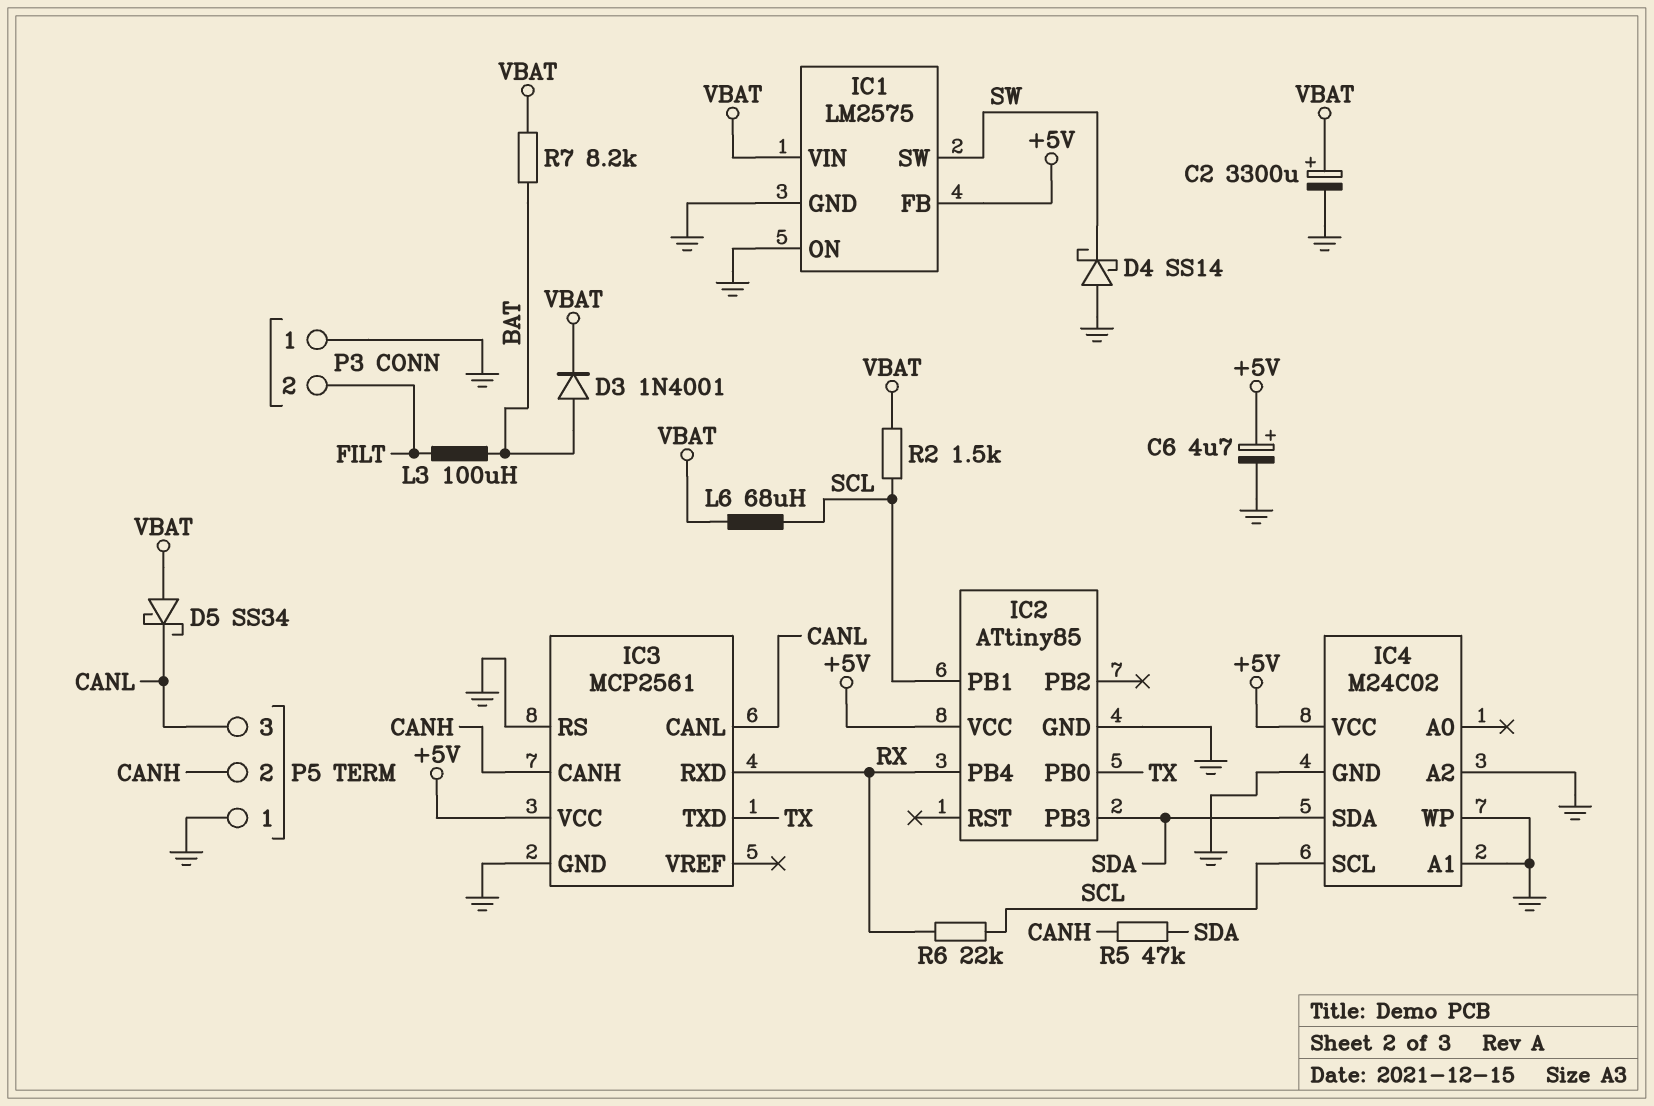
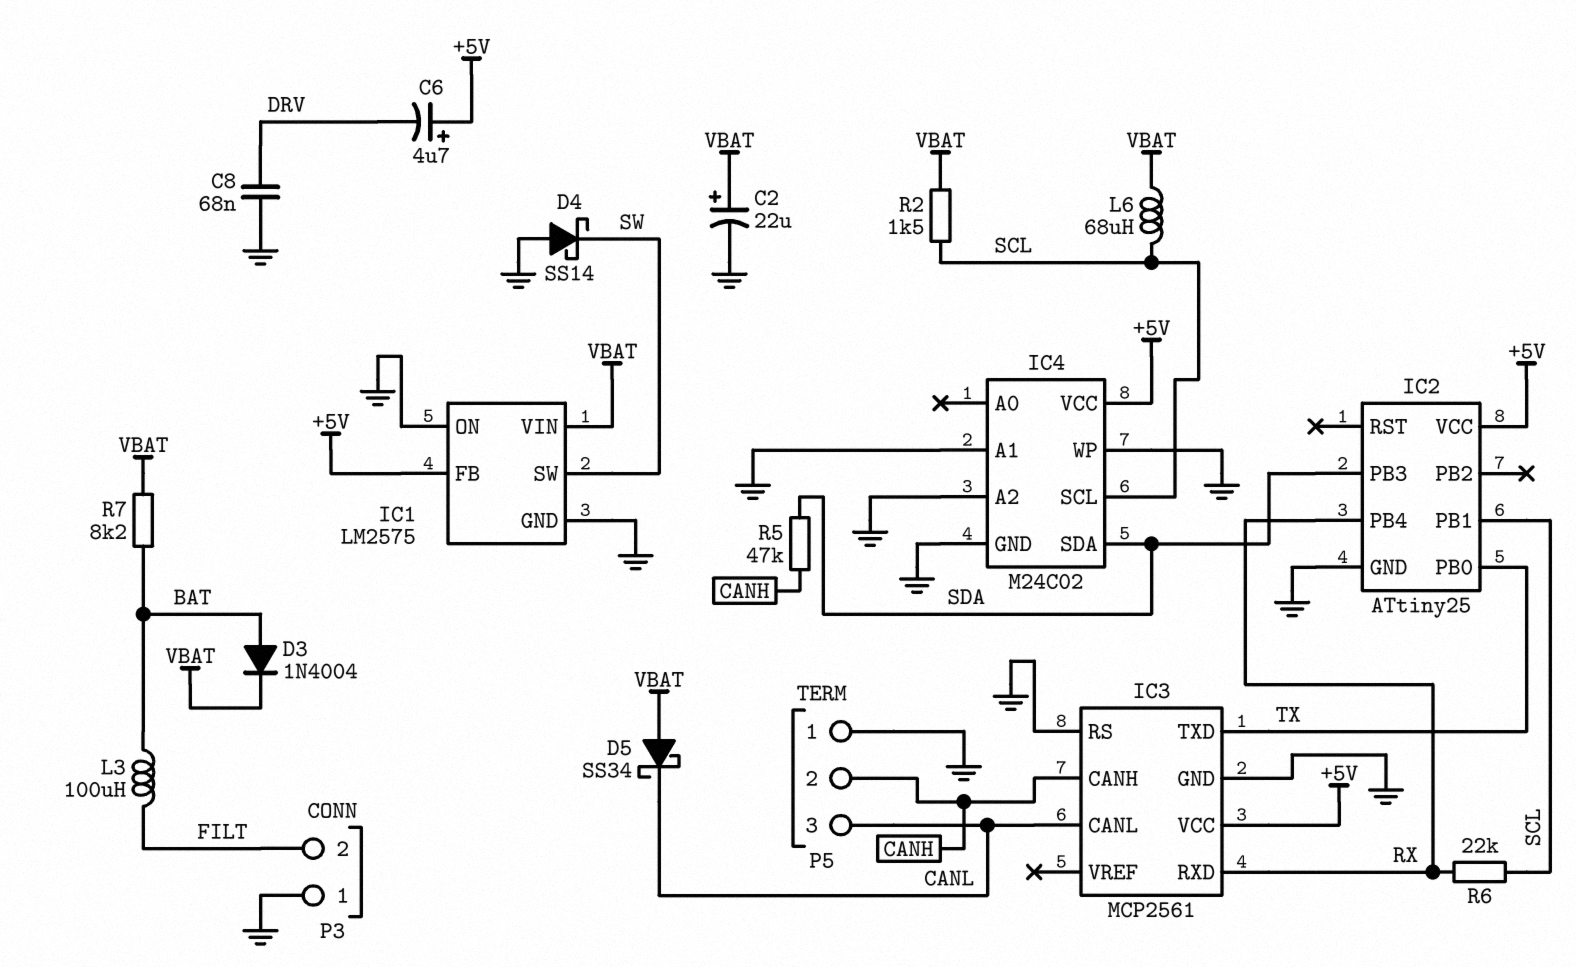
C2: 3300uF (plus VBAT, minus GND) -> 22uF (plus VBAT, minus GND)
C6: 4.7uF (plus +5V, minus GND) -> 4.7uF (plus +5V, minus DRV)
C8: none -> 68nF (DRV, GND)
D3: diode 1N4001 (A BAT, K VBAT) -> diode 1N4004 (A BAT, K VBAT)
IC2: ATtiny85 -> ATtiny25

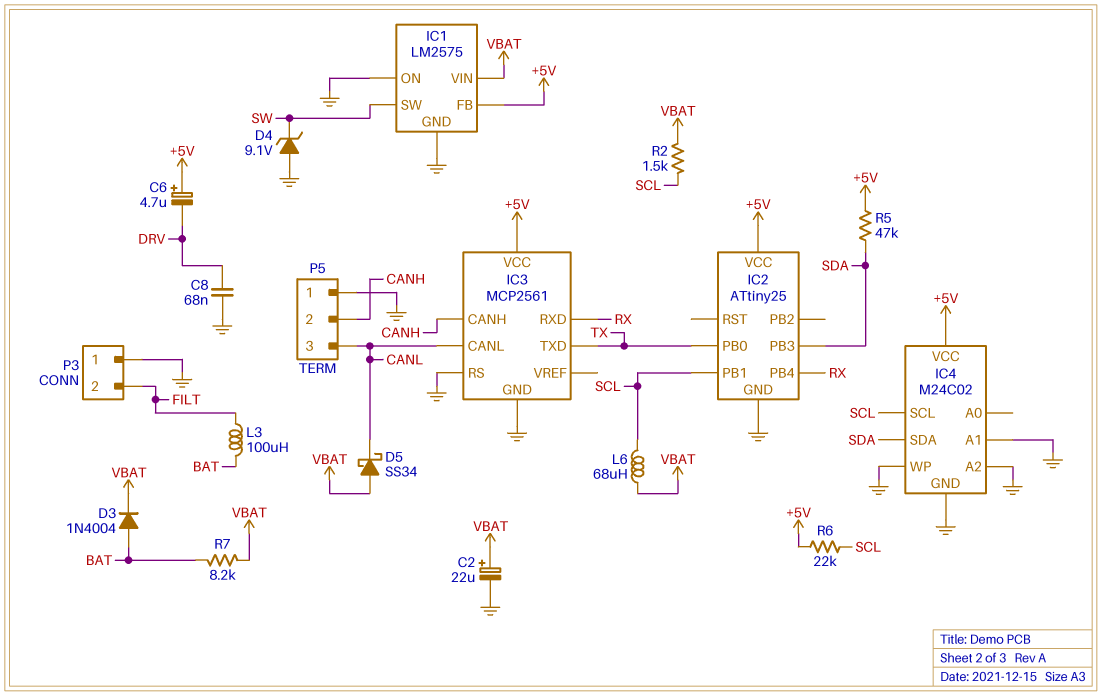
D4: schottky SS14 (A GND, K SW) -> zener 9.1V (A GND, K SW)
R5: 47k (CANH, SDA) -> 47k (+5V, SDA)
R6: 22k (RX, SCL) -> 22k (+5V, SCL)

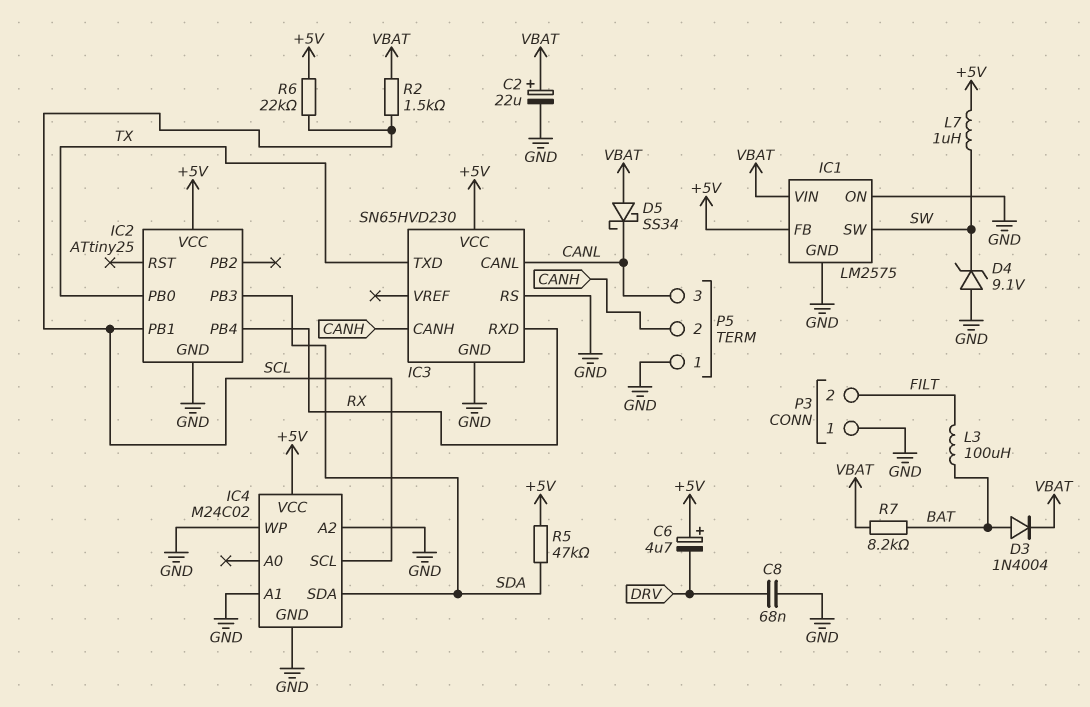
IC3: MCP2561 -> SN65HVD230
L6: 68uH (SCL, VBAT) -> none
L7: none -> 1uH (+5V, SW)

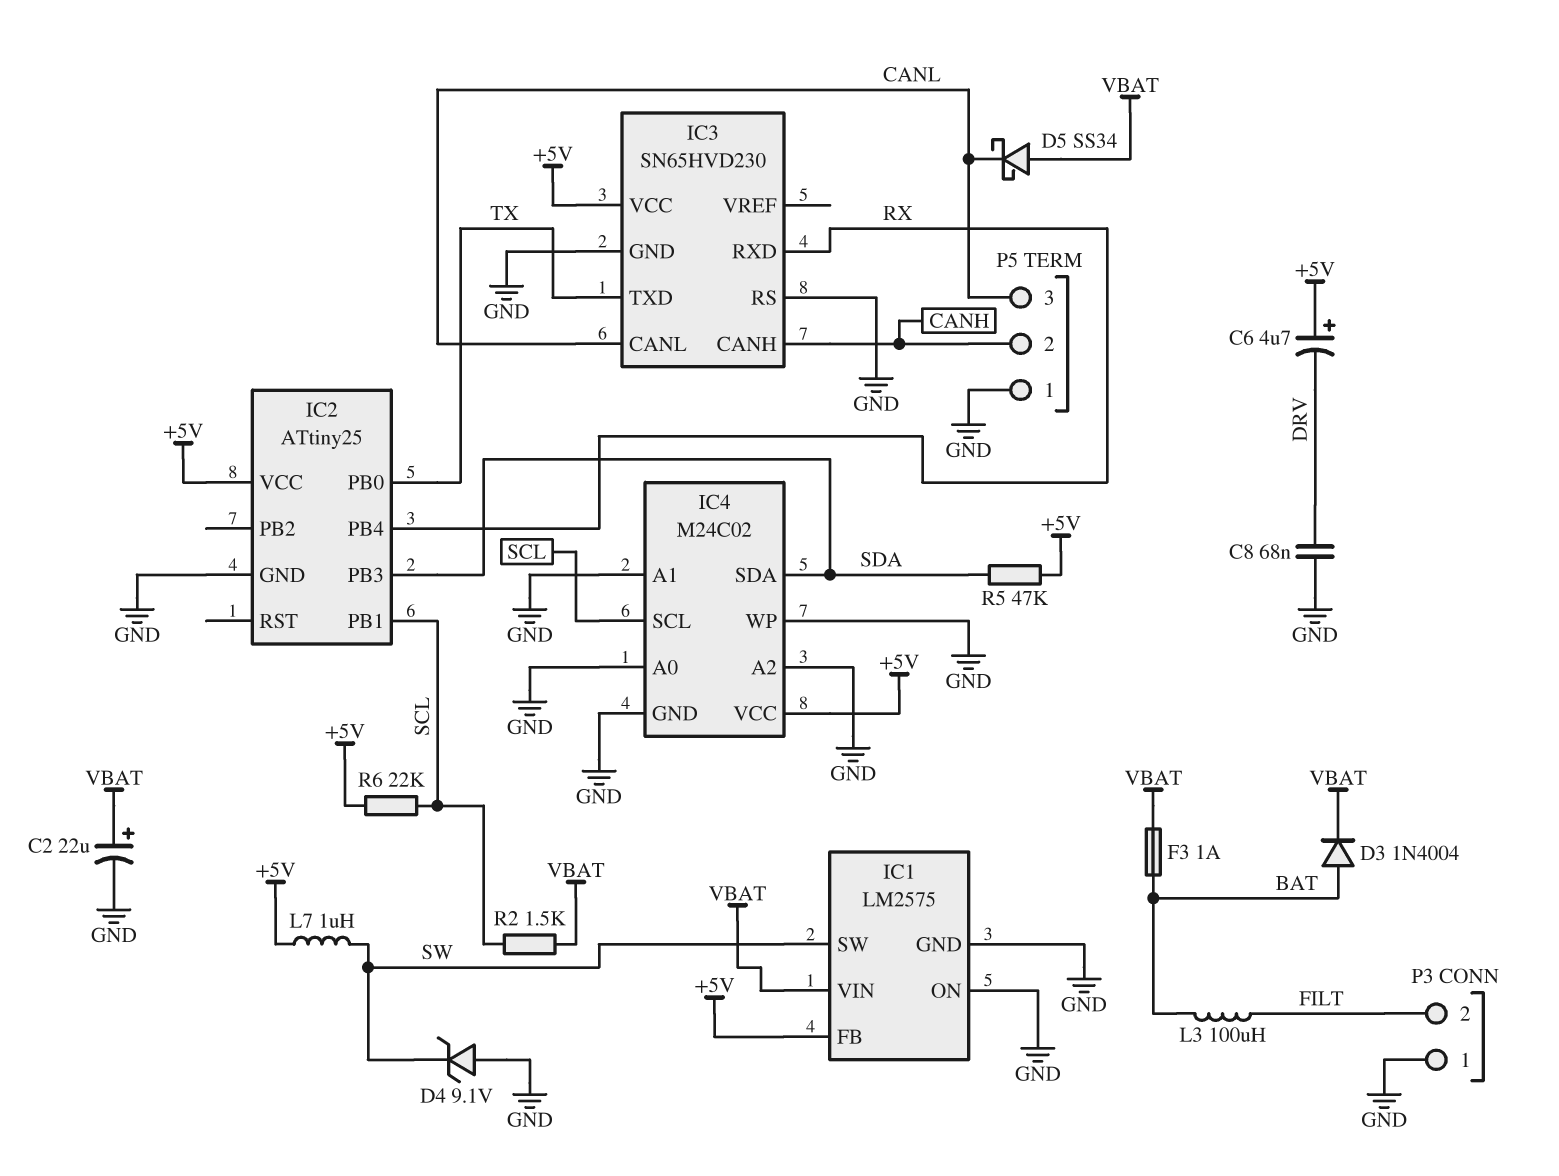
F3: none -> 1A (BAT, VBAT)
IC4 pin A0: none -> GND
R7: 8.2k (BAT, VBAT) -> none

